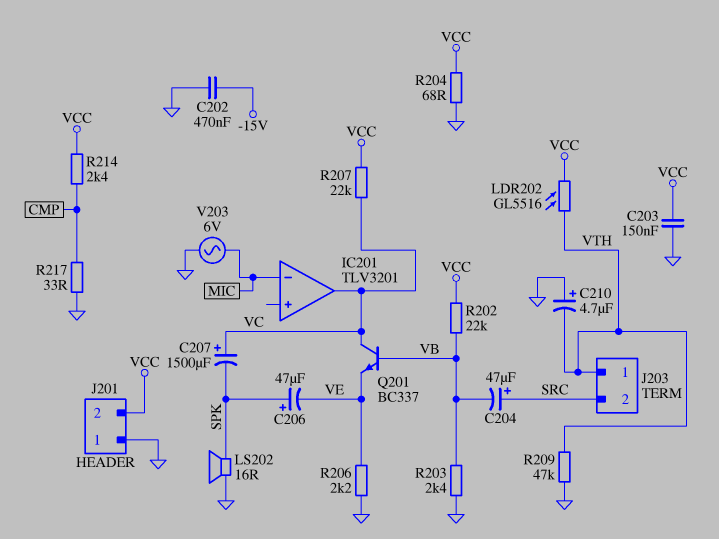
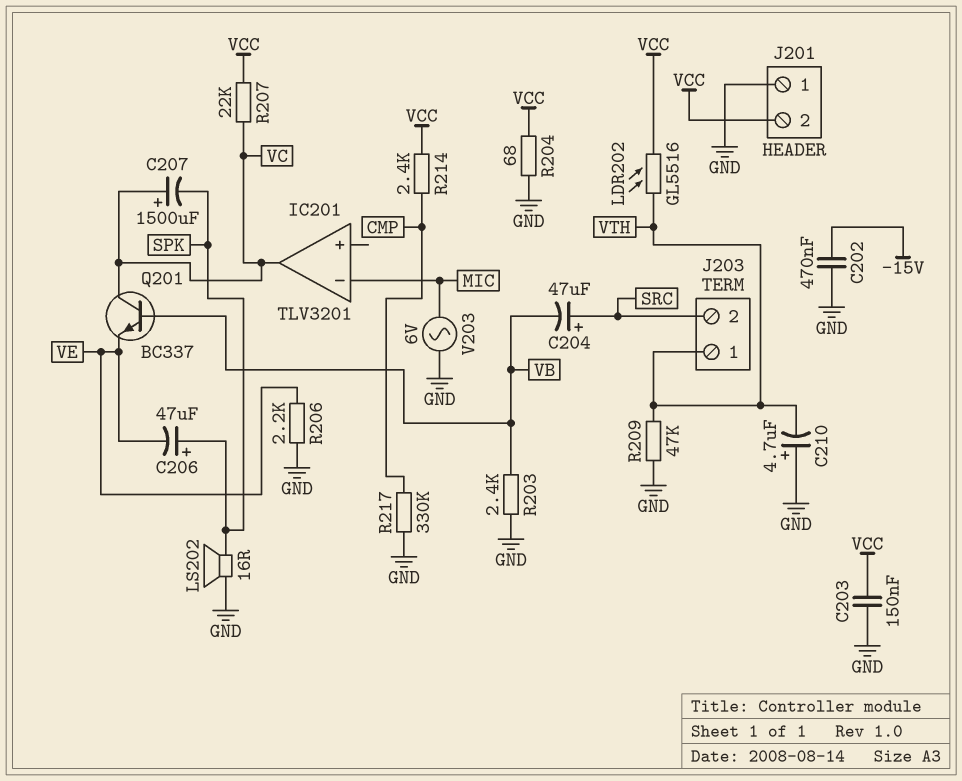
R202: 22k (VB, VCC) -> none
R217: 33 (CMP, GND) -> 330k (CMP, GND)

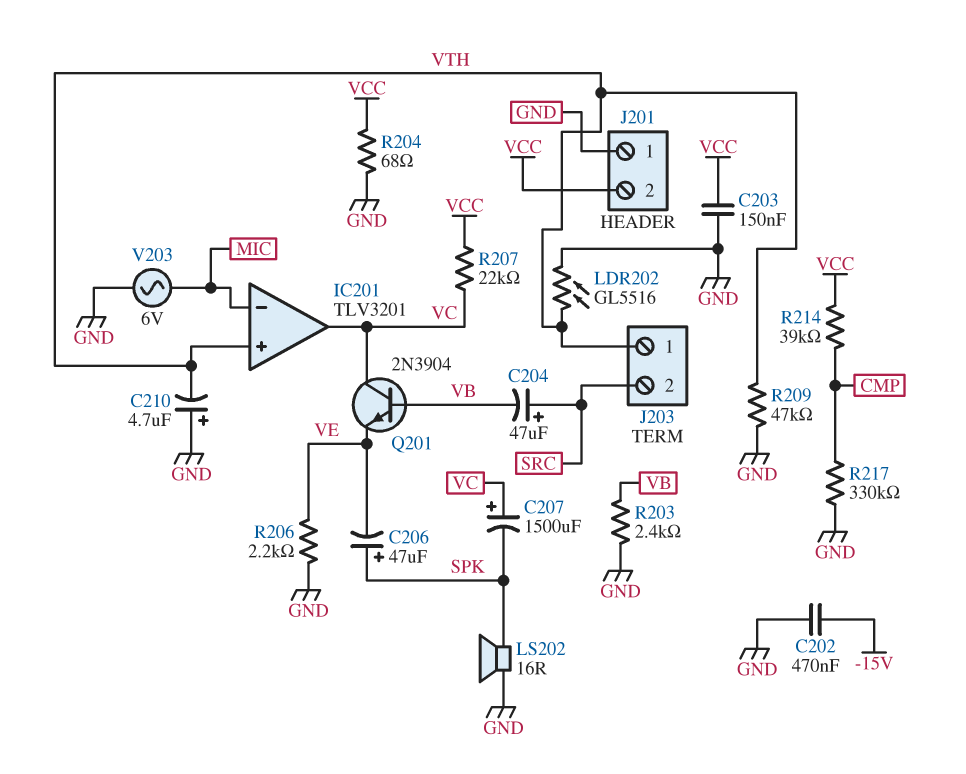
IC201 pin in+: none -> VTH
LDR202: GL5516 (VCC, VTH) -> GL5516 (GND, VTH)
Q201: NPN BC337 (B VB, C VC, E VE) -> NPN 2N3904 (B VB, C VC, E VE)
R214: 2.4k (CMP, VCC) -> 39k (CMP, VCC)

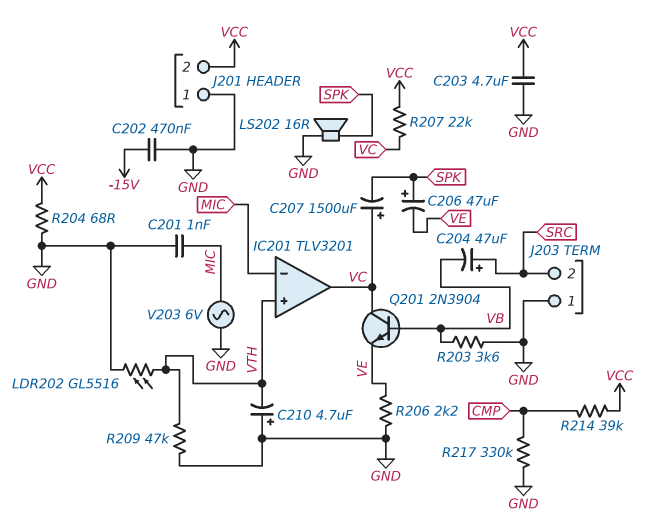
C201: none -> 1nF (GND, MIC)
C203: 150nF (GND, VCC) -> 4.7uF (GND, VCC)
J203 pin 1: VTH -> GND
R203: 2.4k (GND, VB) -> 3.6k (GND, VB)

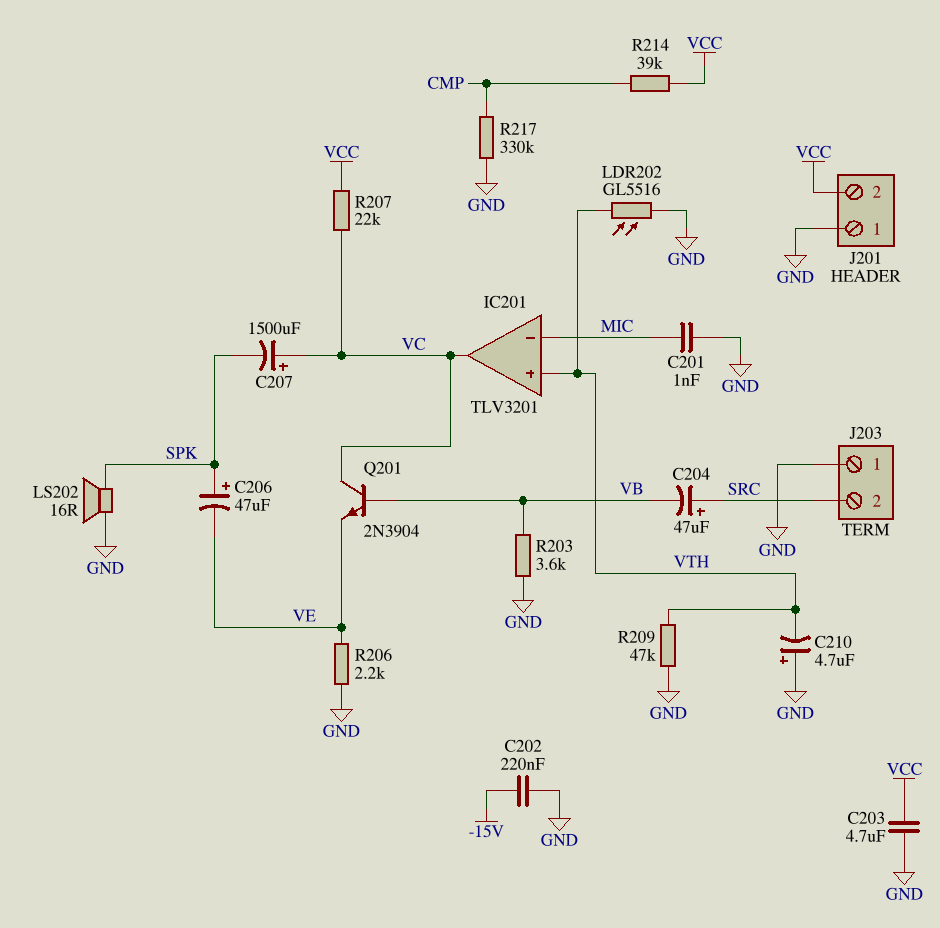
C202: 470nF (-15V, GND) -> 220nF (-15V, GND)
R204: 68 (GND, VCC) -> none
V203: AC 6V (GND, MIC) -> none

